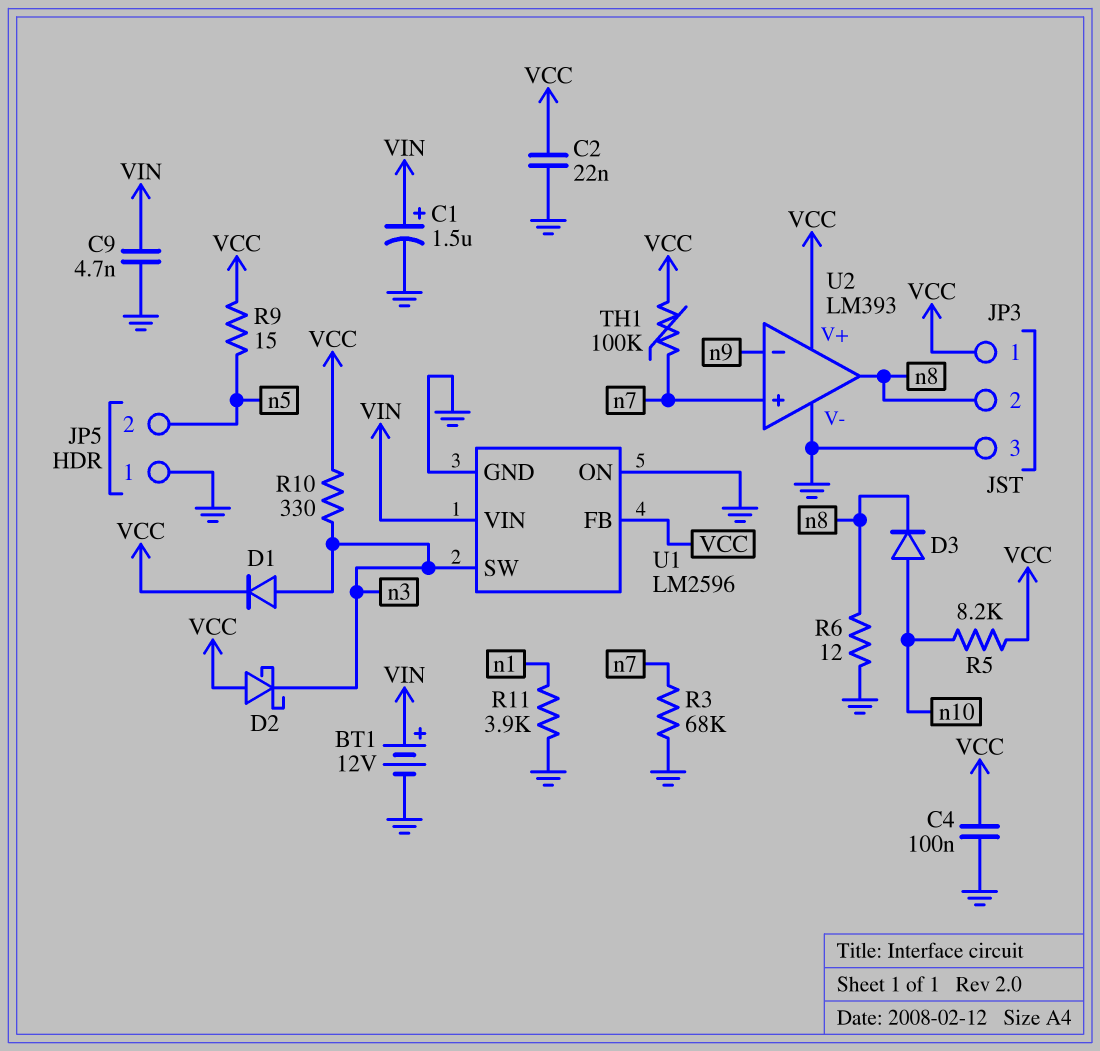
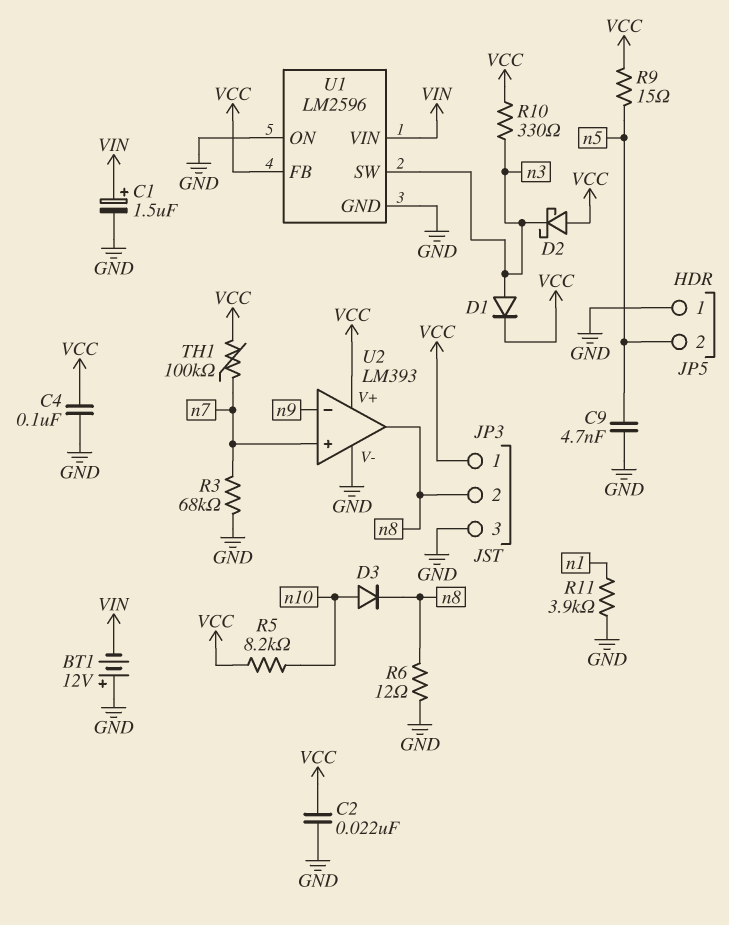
BT1: 12V (plus VIN, minus GND) -> 12V (plus GND, minus VIN)
C9: 4.7nF (GND, VIN) -> 4.7nF (GND, n5)

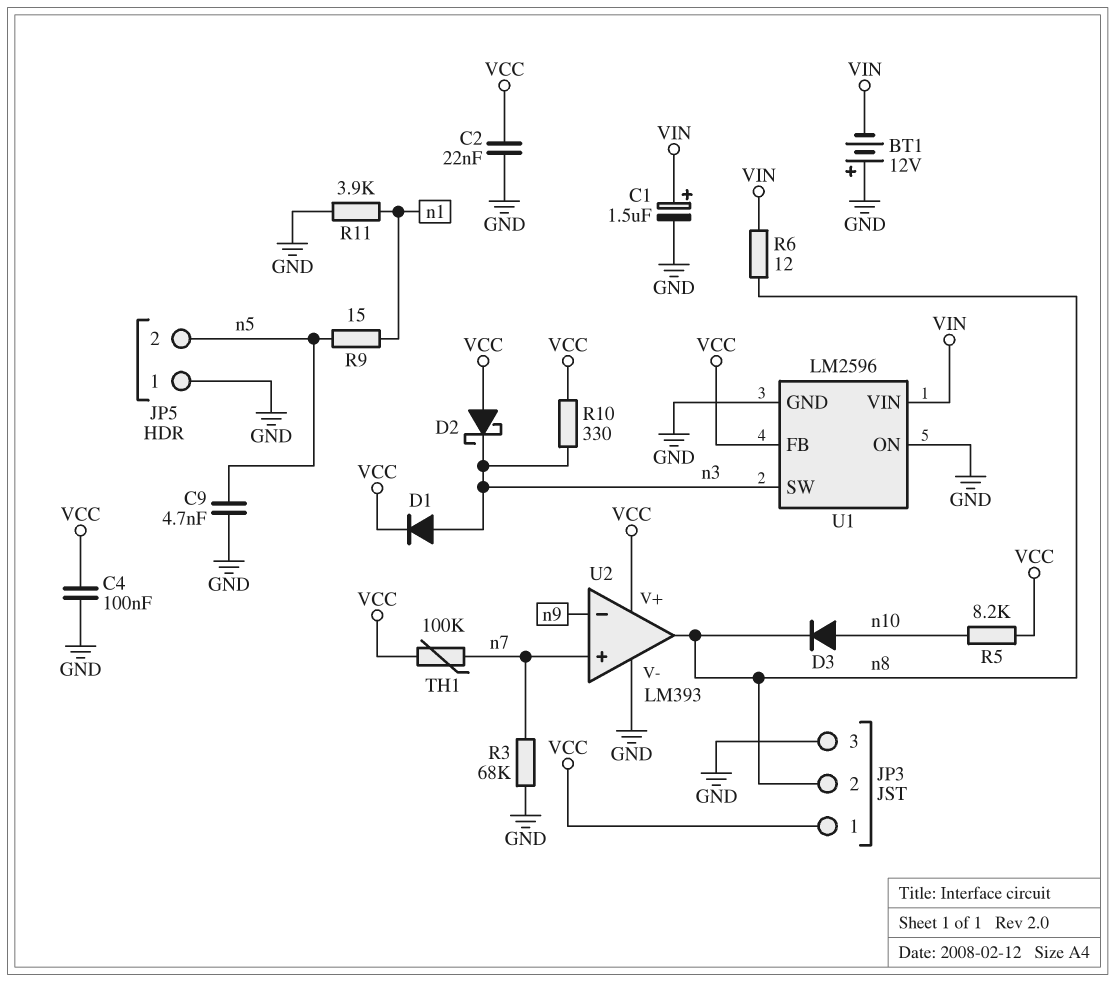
R6: 12 (GND, n8) -> 12 (VIN, n8)
R9: 15 (VCC, n5) -> 15 (n1, n5)

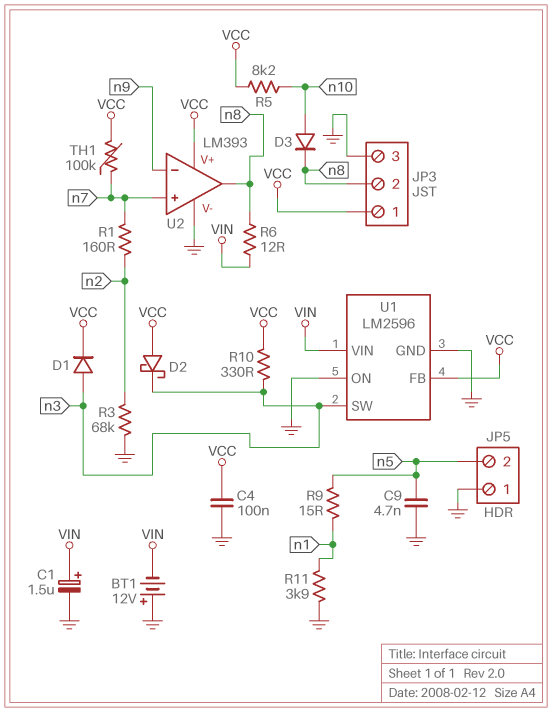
C2: 22nF (GND, VCC) -> none
R1: none -> 160 (n2, n7)
R3: 68k (GND, n7) -> 68k (GND, n2)

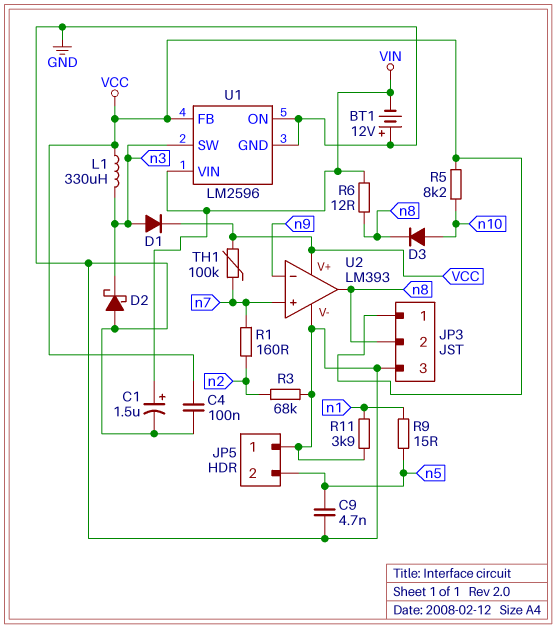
D2: schottky (A VCC, K n3) -> schottky (A GND, K n3)
L1: none -> 330uH (VCC, n3)
R10: 330 (VCC, n3) -> none

